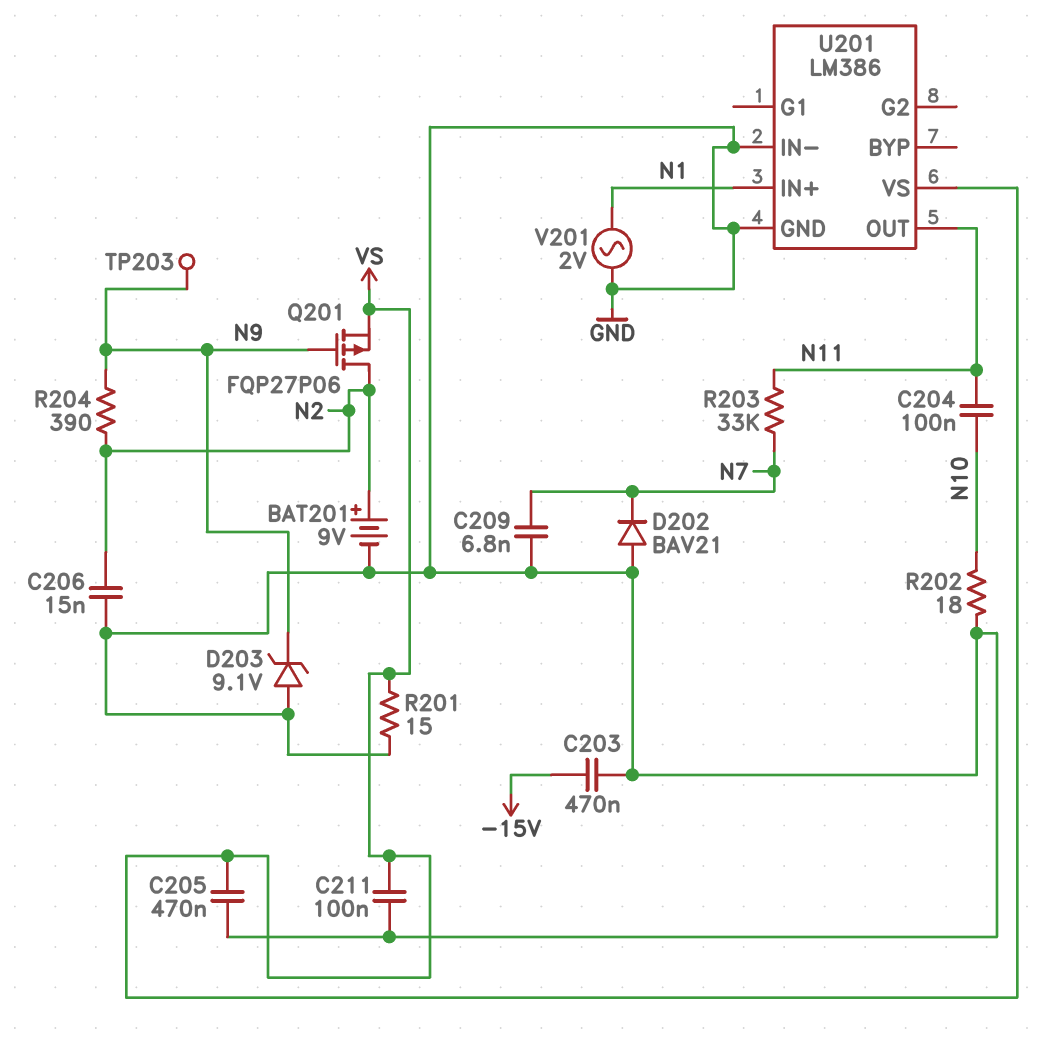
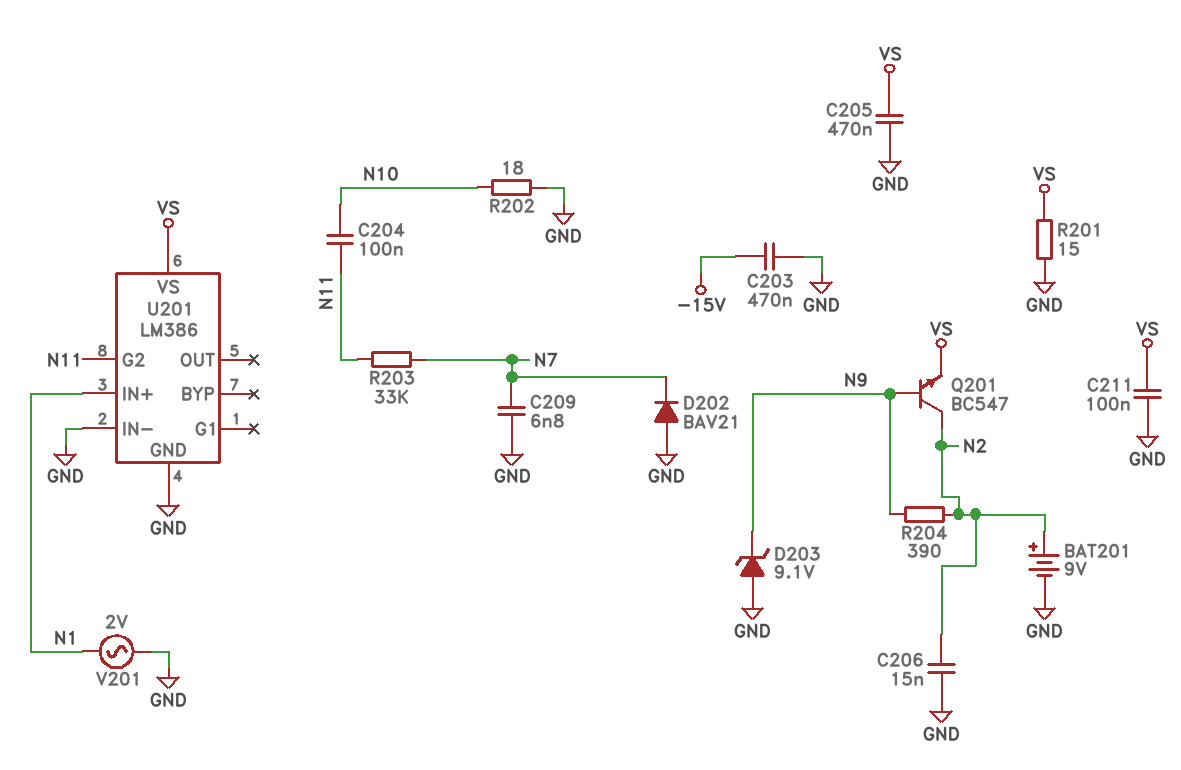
Q201: PMOS FQP27P06 (G N9, D N2, S VS) -> NPN BC547 (B N9, C N2, E VS)
TP203: test point (N9) -> none
U201 pin G2: none -> N11
U201 pin OUT: N11 -> none

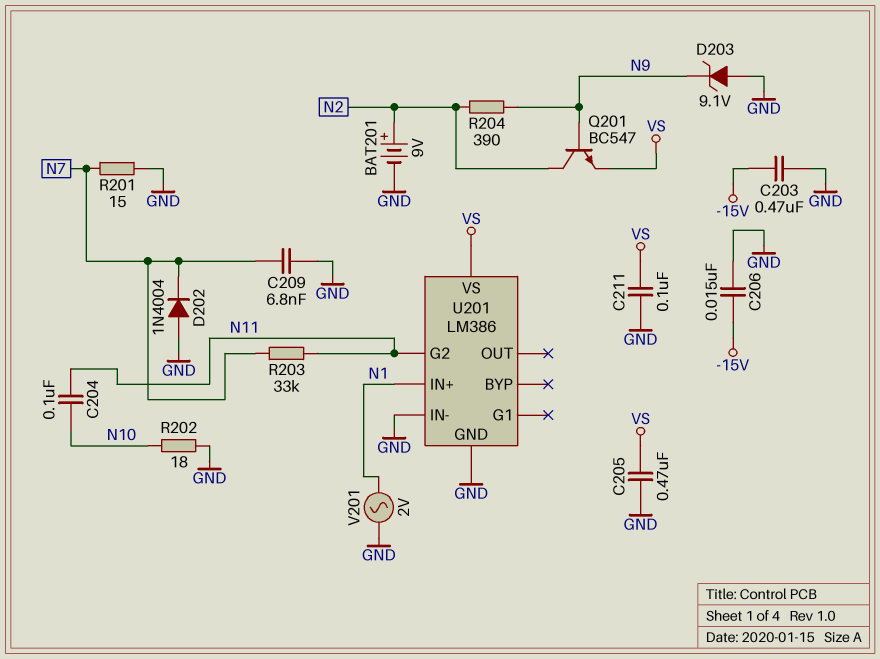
C206: 15nF (GND, N2) -> 15nF (-15V, GND)
D202: diode BAV21 (A GND, K N7) -> diode 1N4004 (A GND, K N7)
R201: 15 (GND, VS) -> 15 (GND, N7)

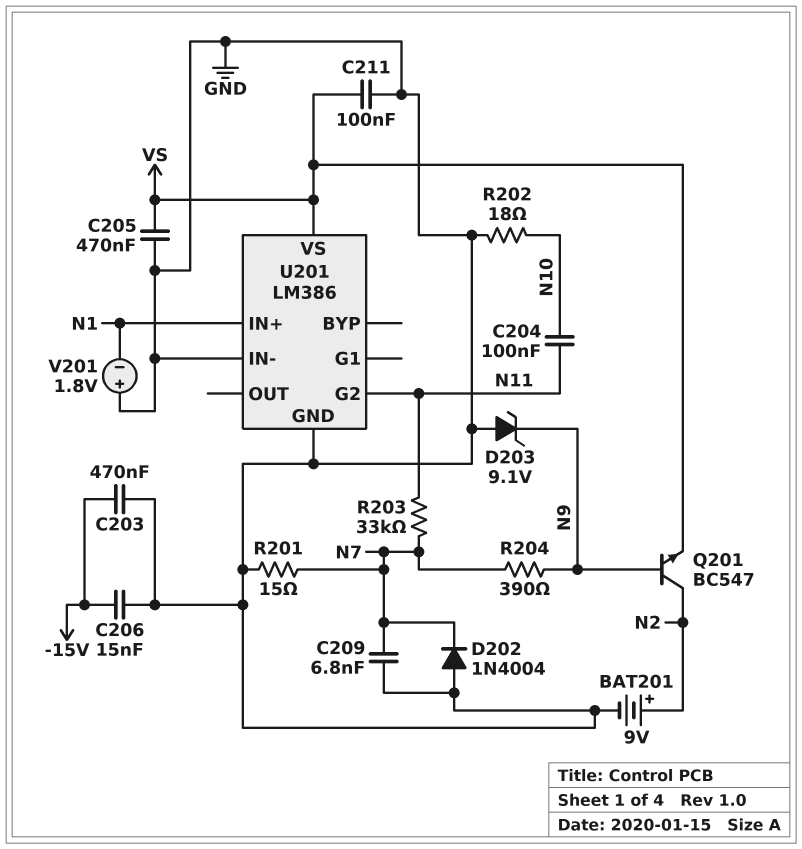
R204: 390 (N2, N9) -> 390 (N7, N9)
V201: AC 2V (GND, N1) -> 1.8V (plus GND, minus N1)

